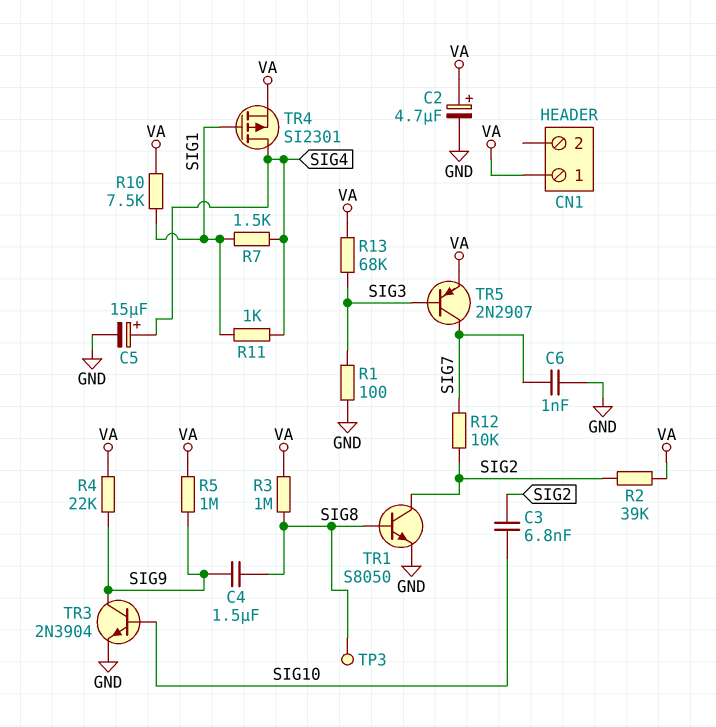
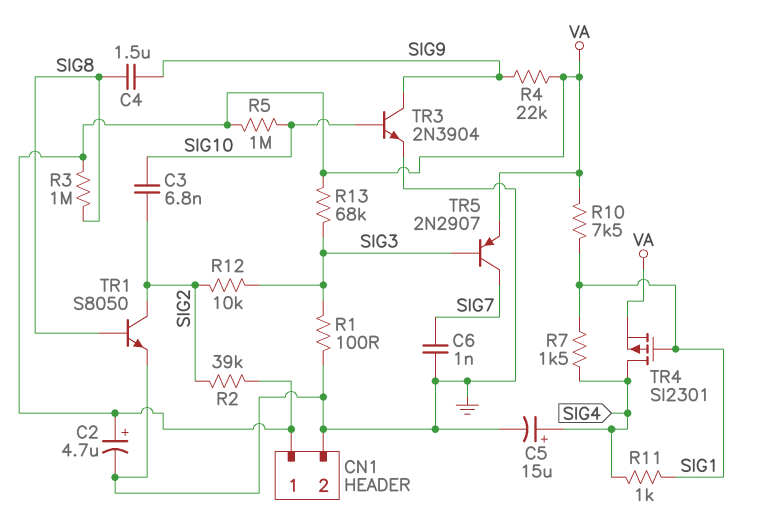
CN1 pin 2: none -> GND
R5: 1M (SIG9, VA) -> 1M (SIG10, VA)
R12: 10k (SIG2, SIG7) -> 10k (SIG2, SIG3)
TP3: test point (SIG8) -> none

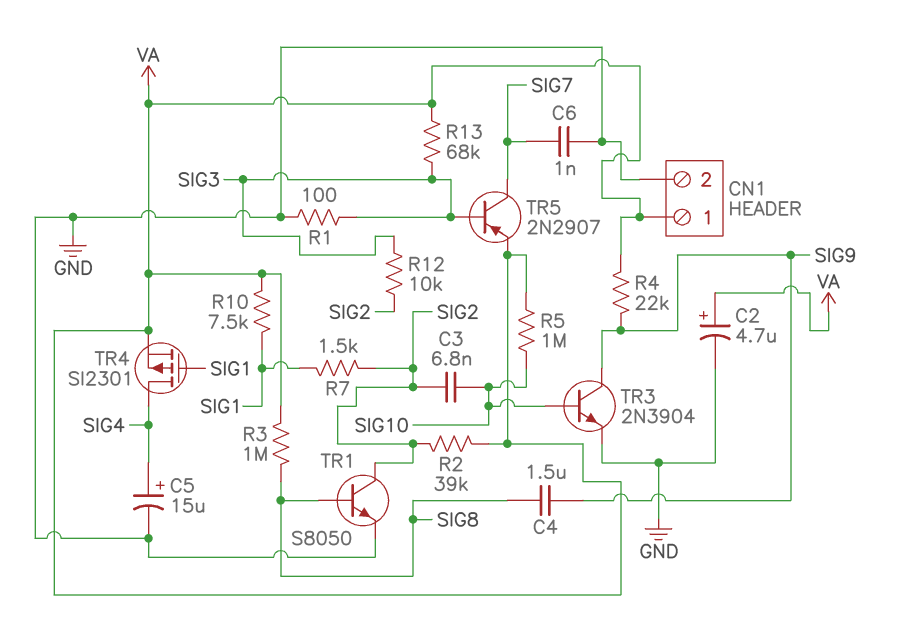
R7: 1.5k (SIG1, SIG4) -> 1.5k (SIG1, SIG2)
R11: 1k (SIG1, SIG4) -> none

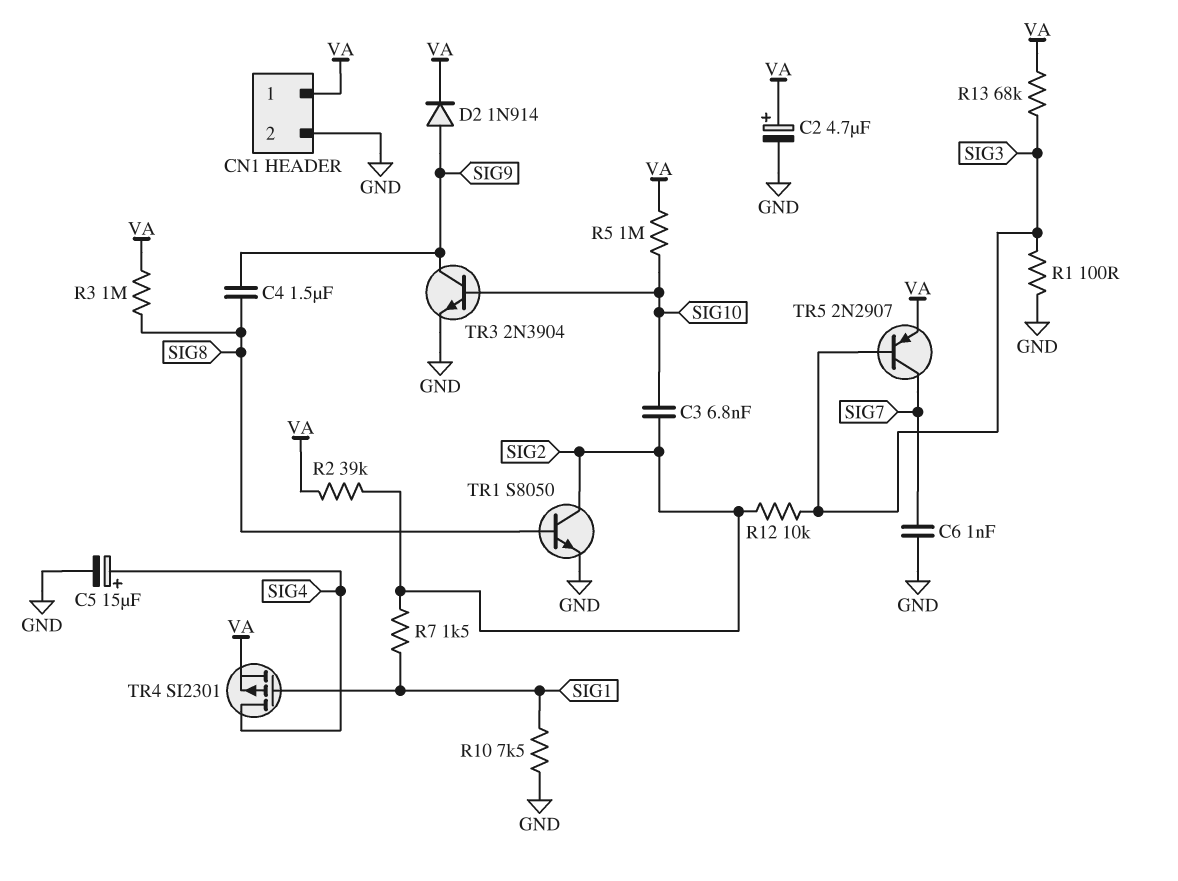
D2: none -> diode 1N914 (A SIG9, K VA)
R4: 22k (SIG9, VA) -> none
R10: 7.5k (SIG1, VA) -> 7.5k (GND, SIG1)

